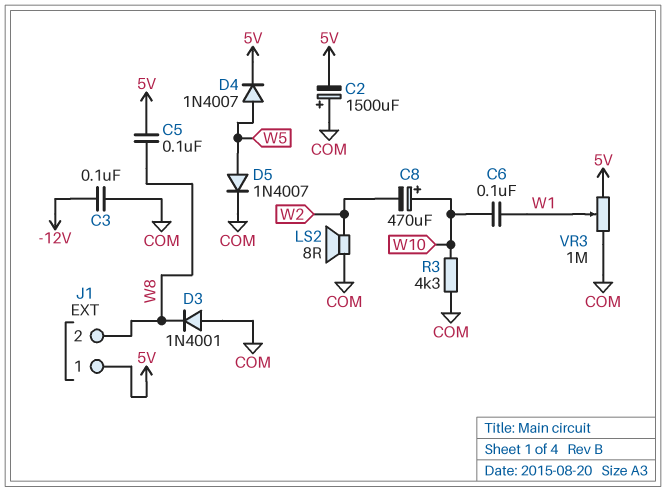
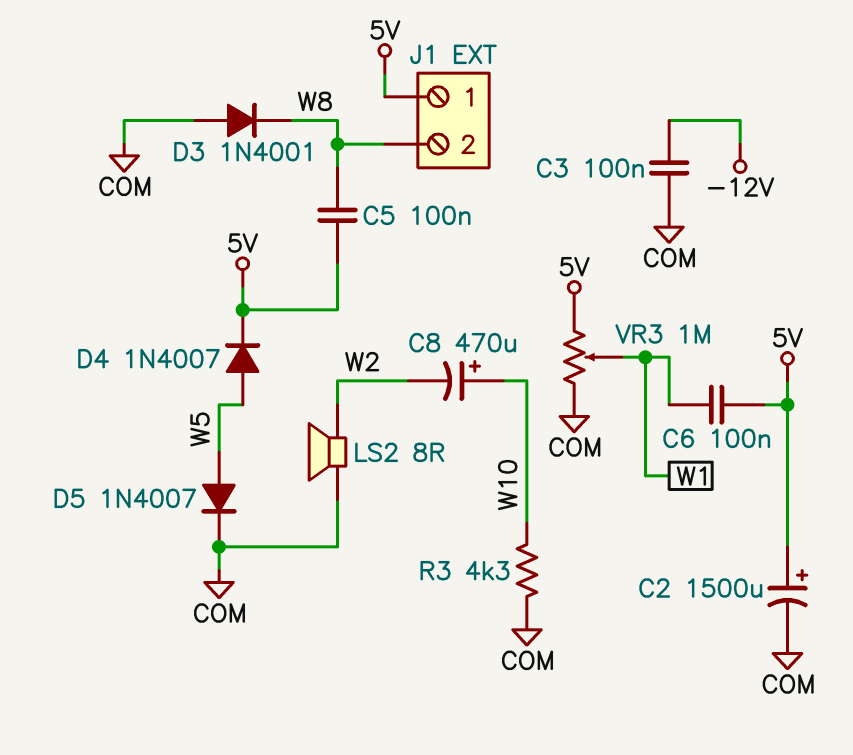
C2: 1500uF (plus COM, minus 5V) -> 1500uF (plus 5V, minus COM)
C6: 100nF (W1, W10) -> 100nF (5V, W1)

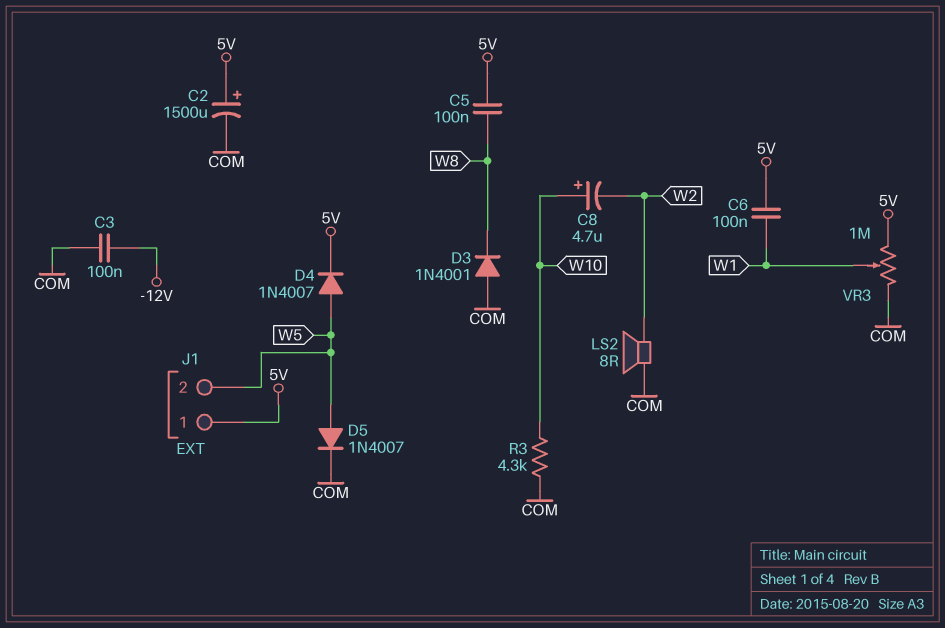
C8: 470uF (plus W10, minus W2) -> 4.7uF (plus W10, minus W2)
J1 pin 2: W8 -> W5

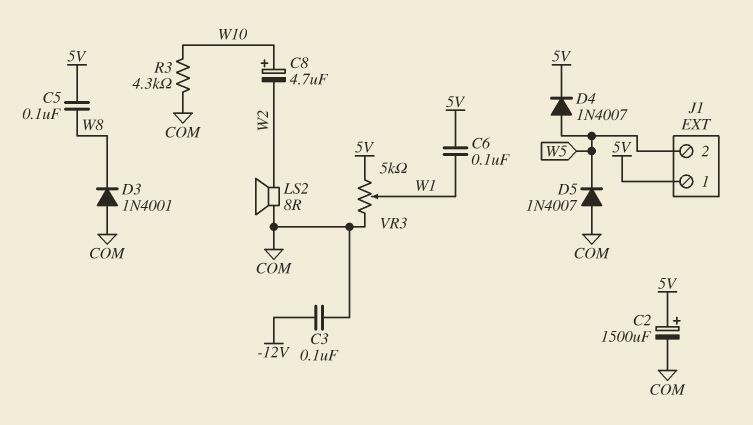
D5: diode 1N4007 (A W5, K COM) -> diode 1N4007 (A COM, K W5)
VR3: 1M (5V, COM, wiper W1) -> 5k (5V, COM, wiper W1)

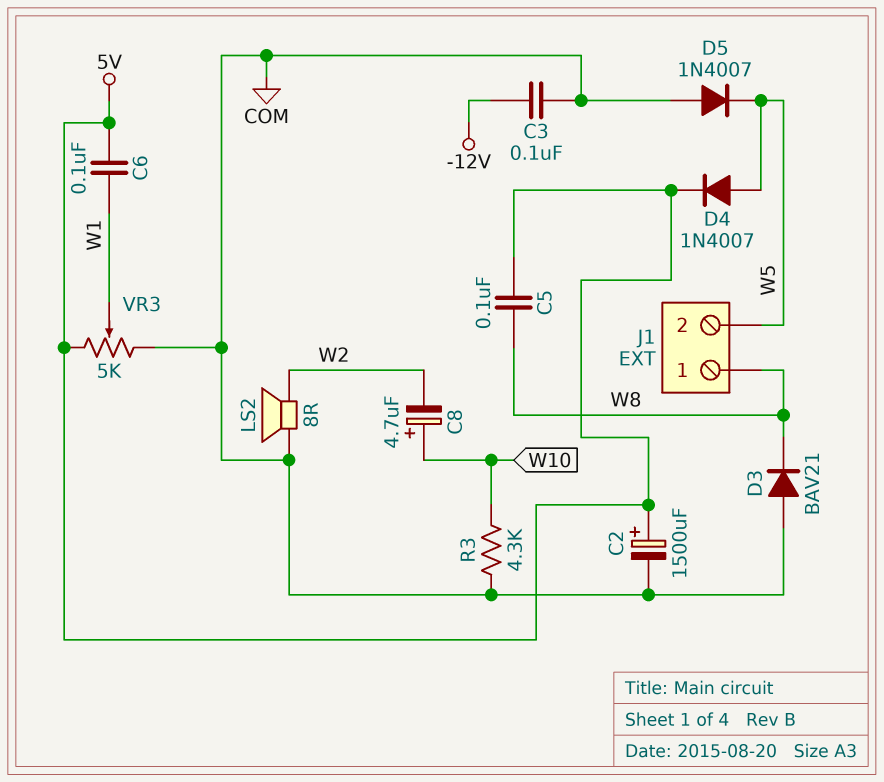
D3: diode 1N4001 (A COM, K W8) -> diode BAV21 (A COM, K W8)
J1 pin 1: 5V -> W8

